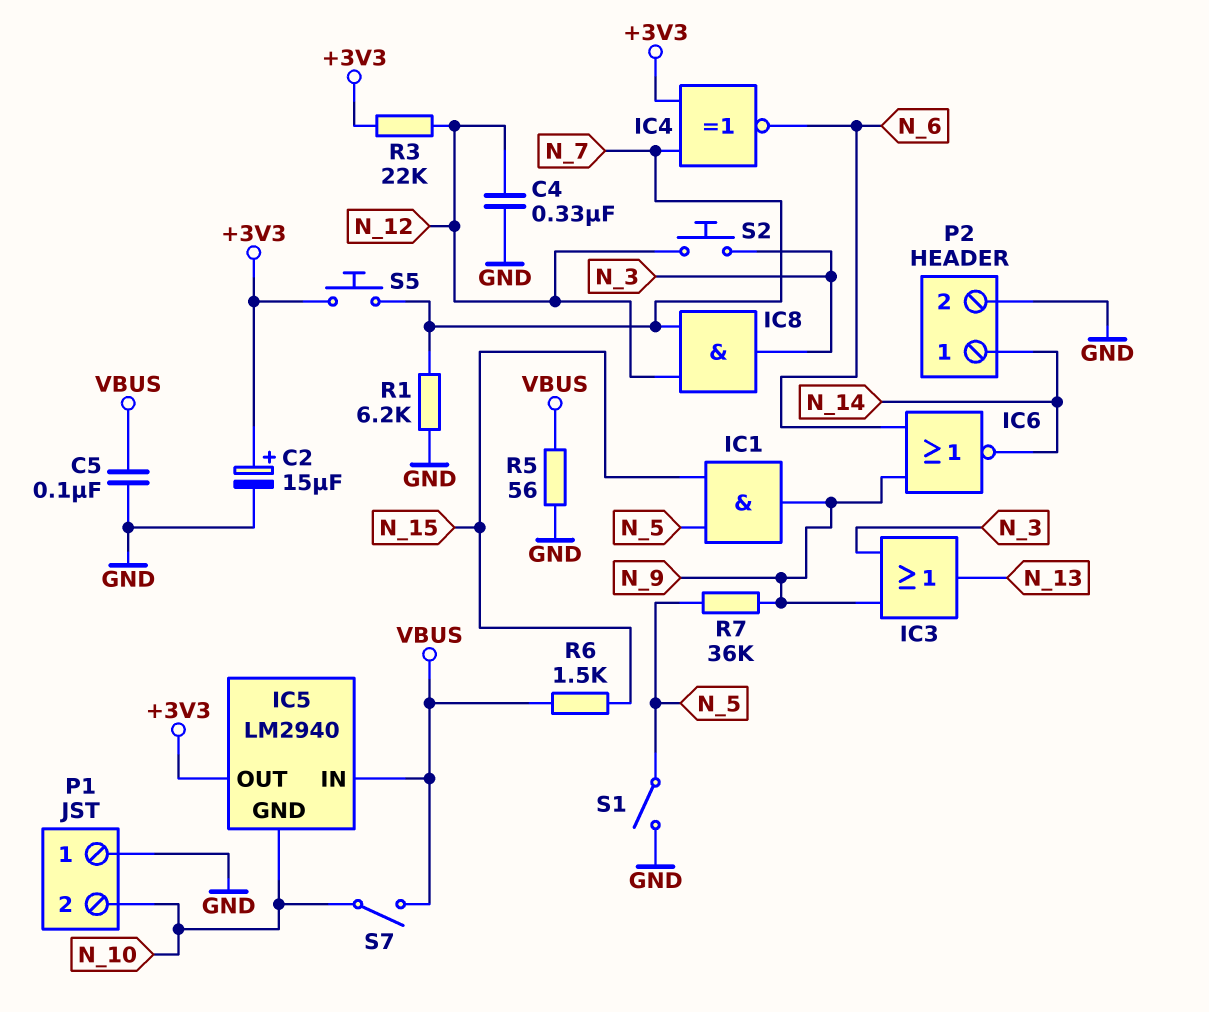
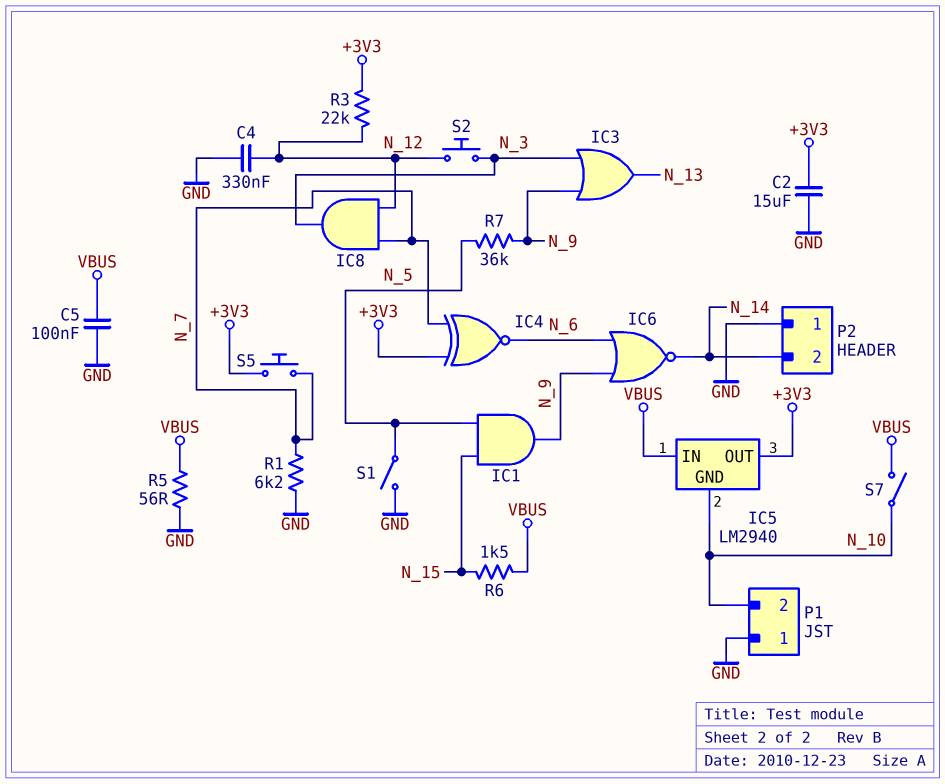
C2: 15uF (plus +3V3, minus GND) -> 15uF (+3V3, GND)
P2 pin 1: N_14 -> GND
P2 pin 2: GND -> N_14

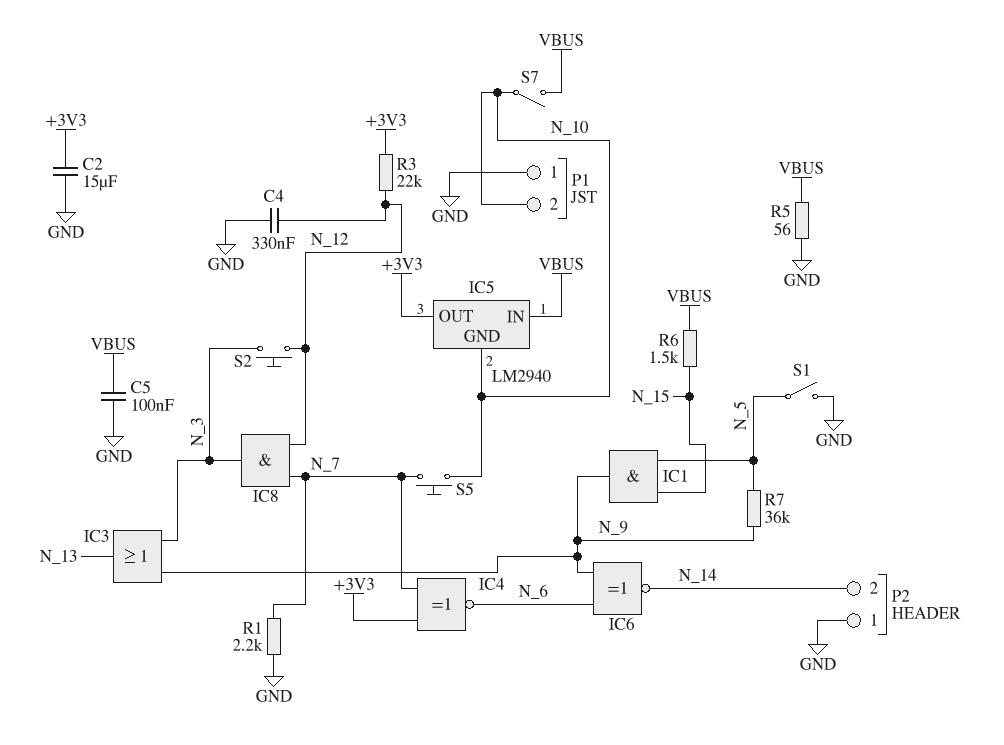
IC6: NOR (in N_6, in N_9, out N_14) -> XNOR (in N_6, in N_9, out N_14)
R1: 6.2k (GND, N_7) -> 2.2k (GND, N_7)
S5: button (+3V3, N_7) -> button (N_7, N_10)

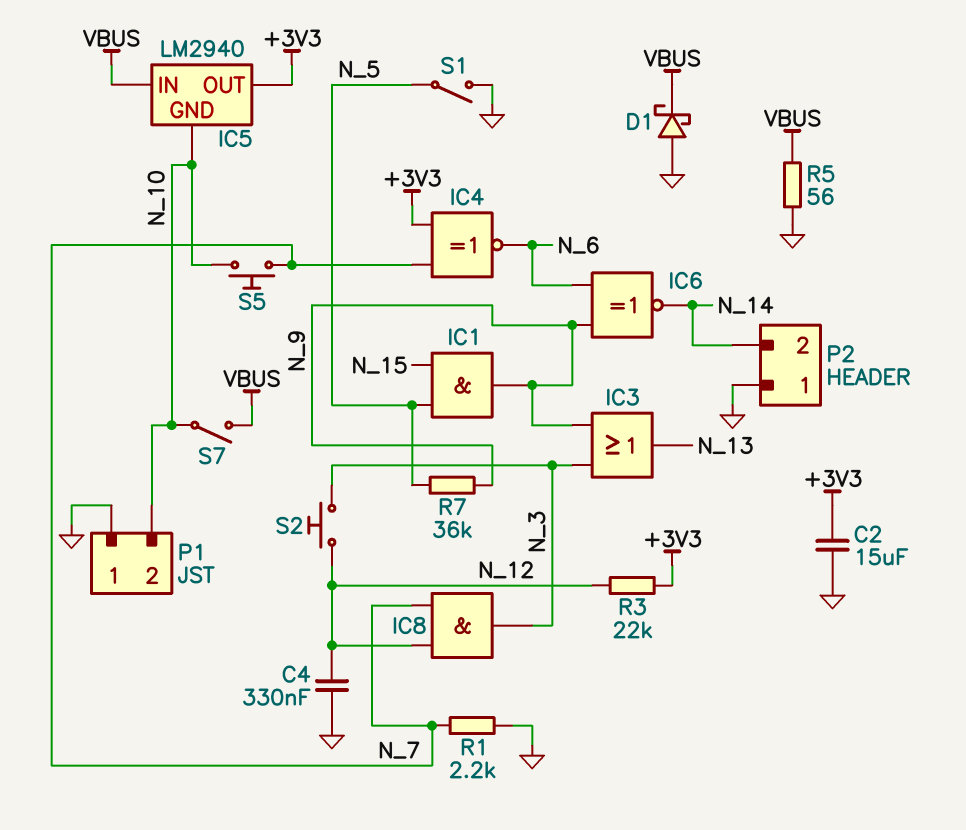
C5: 100nF (GND, VBUS) -> none
D1: none -> schottky (A GND, K VBUS)
R6: 1.5k (N_15, VBUS) -> none

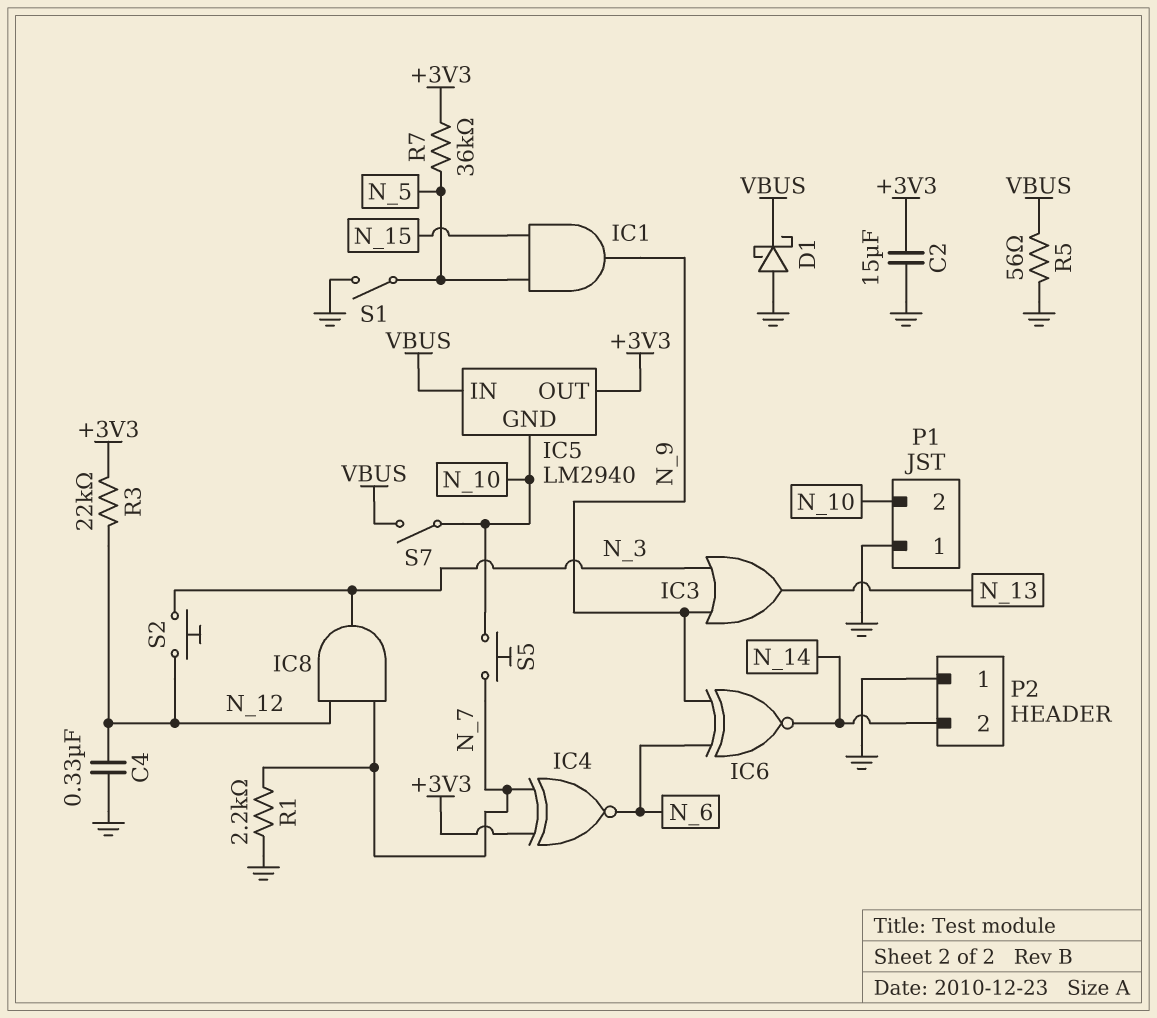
R7: 36k (N_5, N_9) -> 36k (+3V3, N_5)

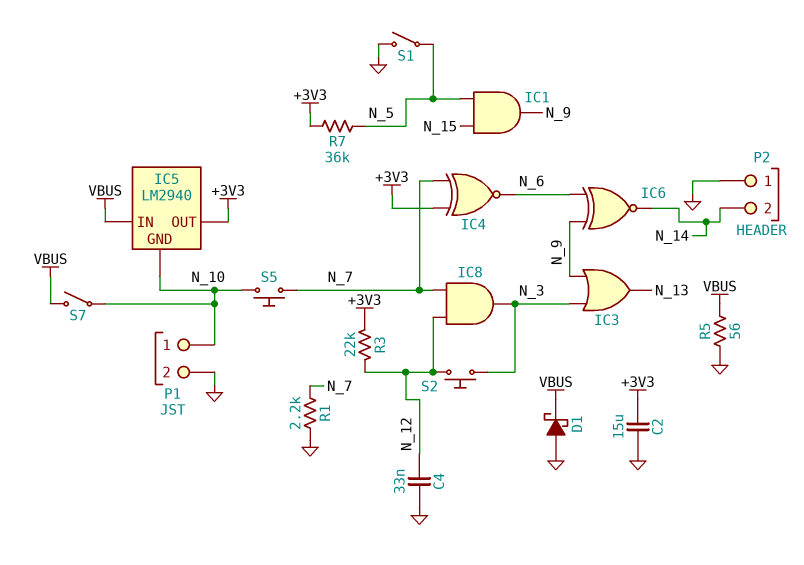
C4: 330nF (GND, N_12) -> 33nF (GND, N_12)
P1 pin 1: GND -> N_10
P1 pin 2: N_10 -> GND

